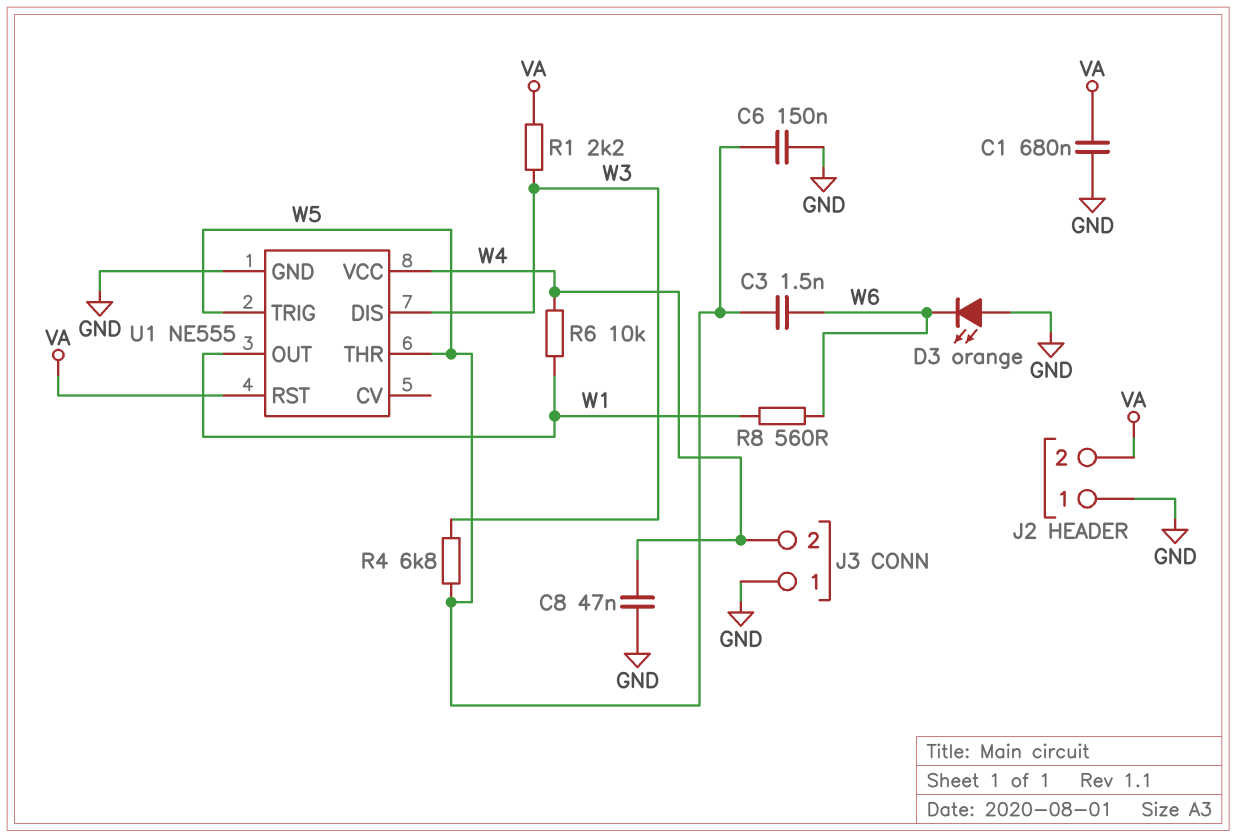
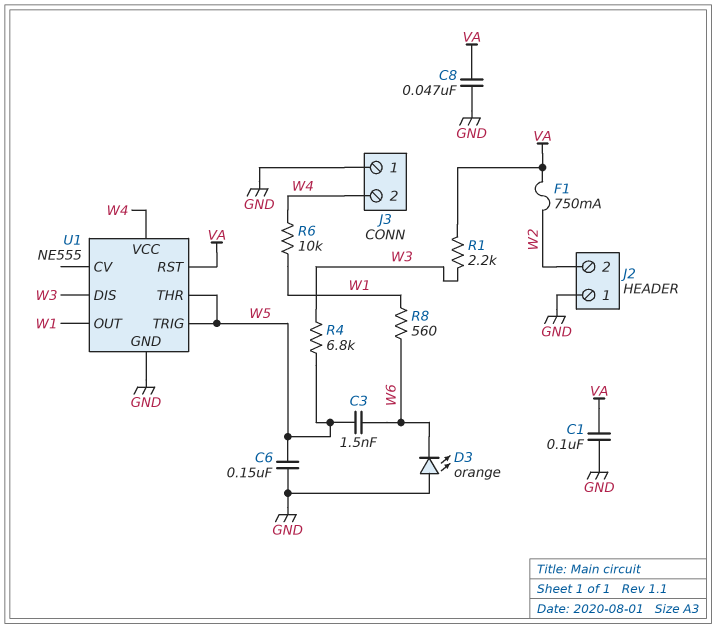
C1: 680nF (GND, VA) -> 100nF (GND, VA)
C8: 47nF (GND, W4) -> 47nF (GND, VA)
F1: none -> 750mA (VA, W2)
J2 pin 2: VA -> W2

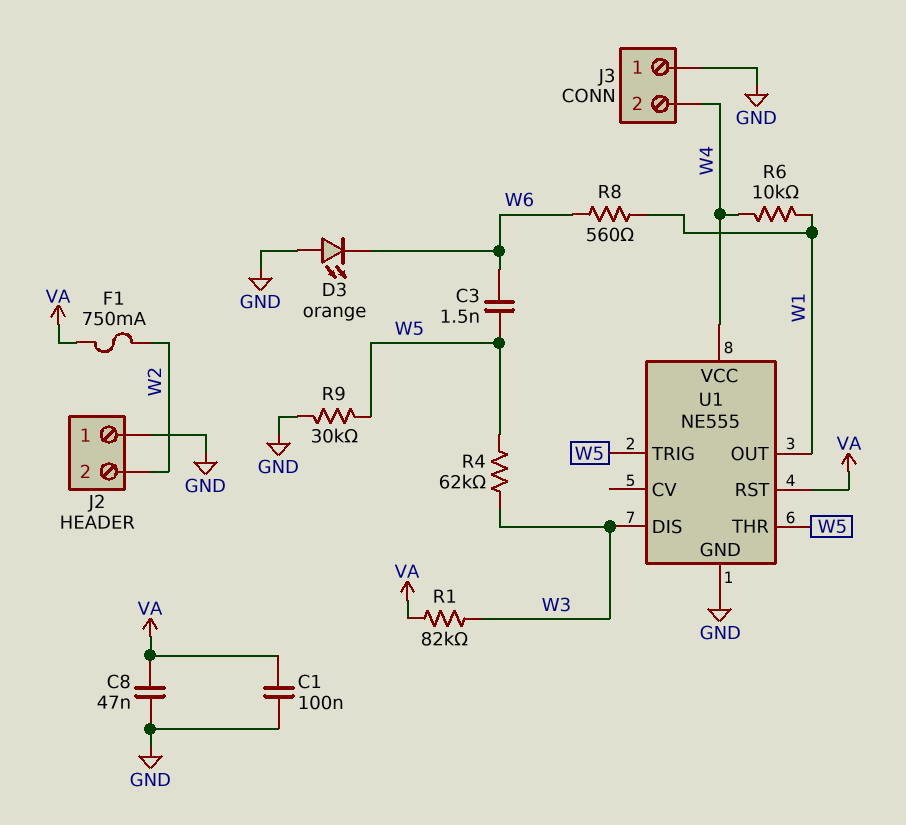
C6: 150nF (GND, W5) -> none
R1: 2.2k (VA, W3) -> 82k (VA, W3)
R4: 6.8k (W3, W5) -> 62k (W3, W5)
R9: none -> 30k (GND, W5)

